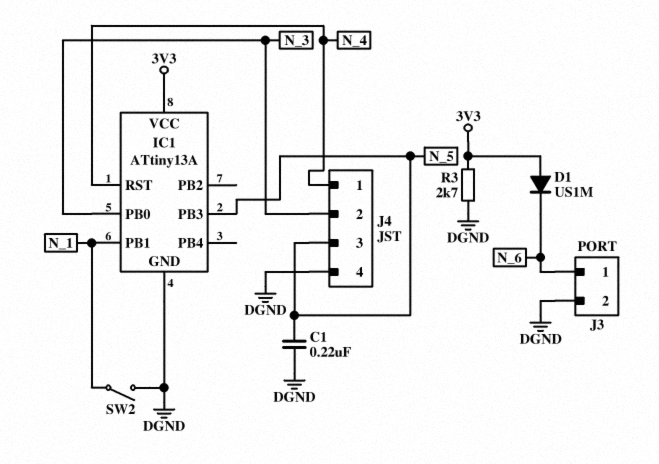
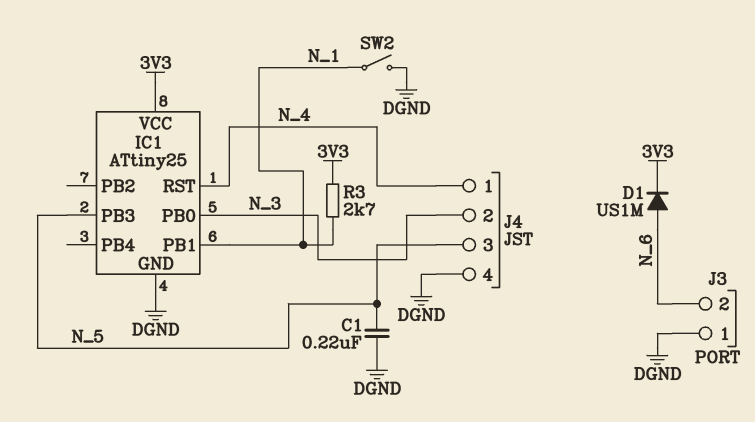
D1: diode US1M (A 3V3, K N_6) -> diode US1M (A N_6, K 3V3)
IC1: ATtiny13A -> ATtiny25
J3 pin 1: N_6 -> DGND
J3 pin 2: DGND -> N_6
R3: 2.7k (3V3, DGND) -> 2.7k (3V3, N_1)

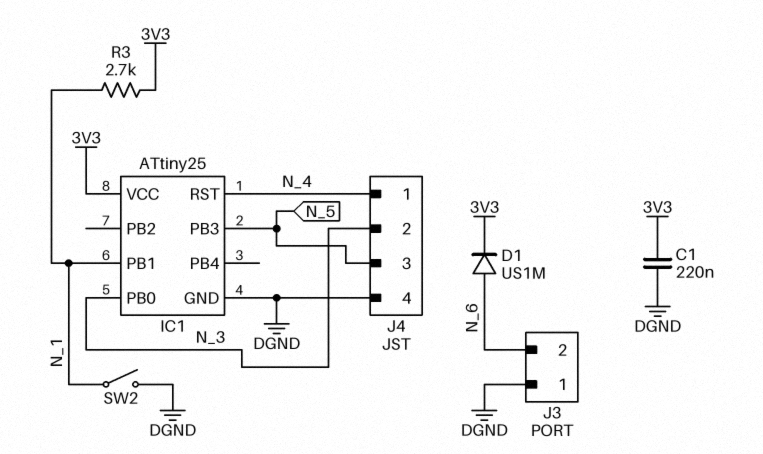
C1: 220nF (DGND, N_5) -> 220nF (3V3, DGND)

